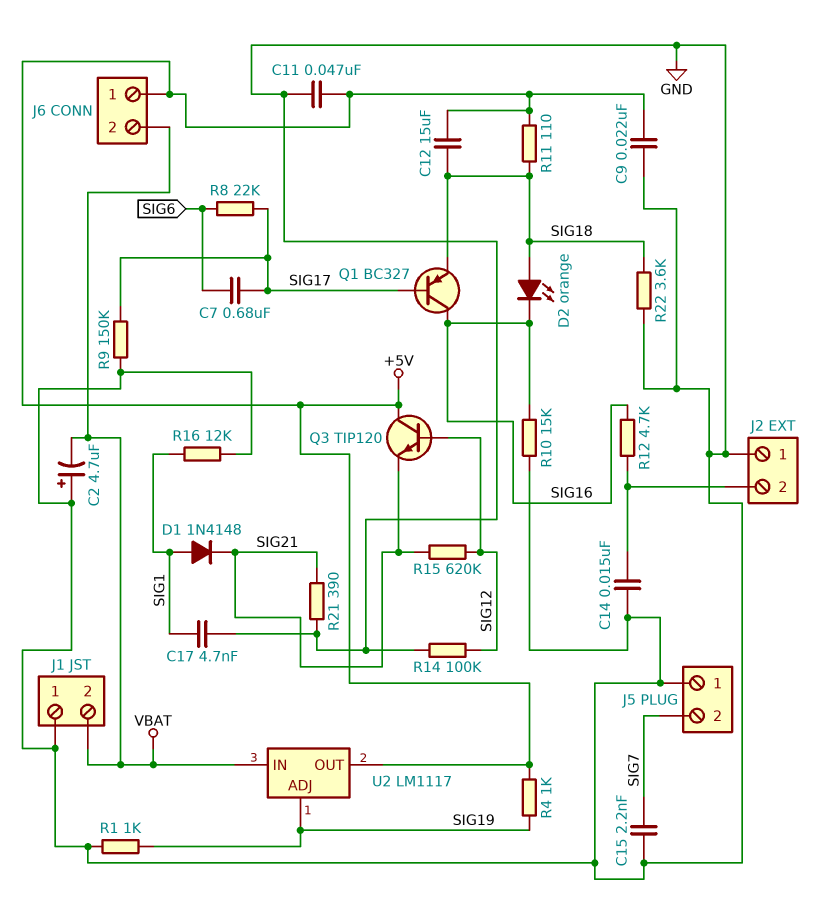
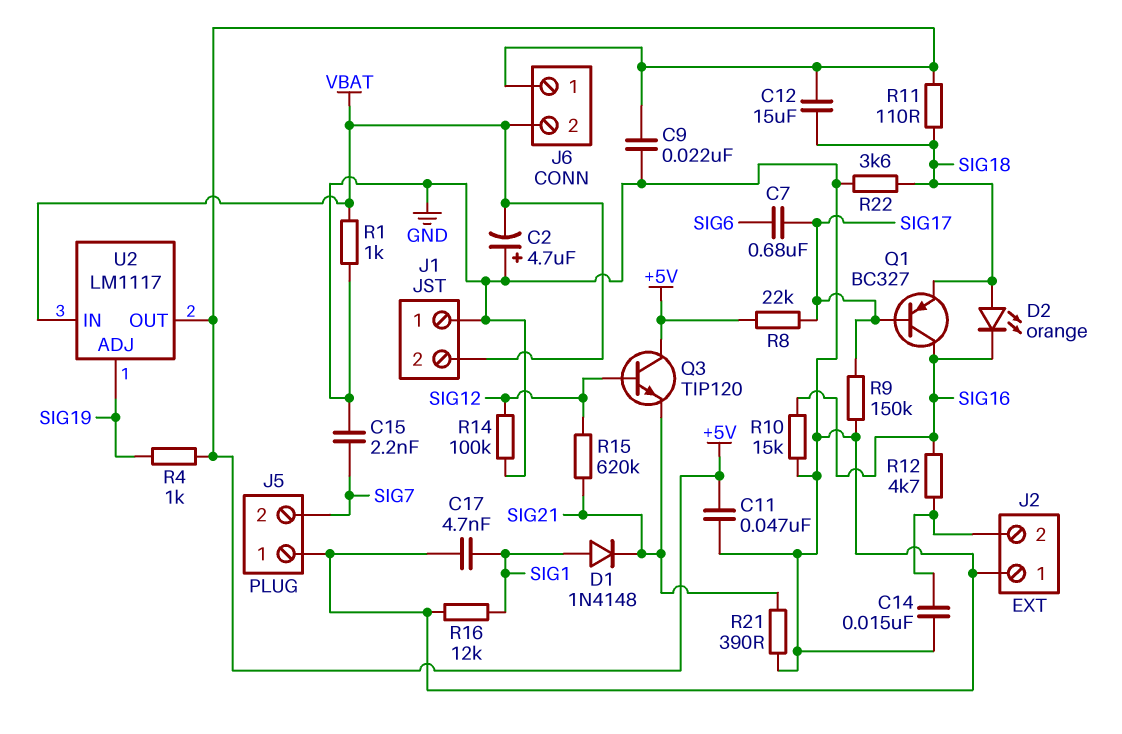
R1: 1k (GND, SIG19) -> 1k (GND, VBAT)
R8: 22k (SIG6, SIG17) -> 22k (+5V, SIG17)

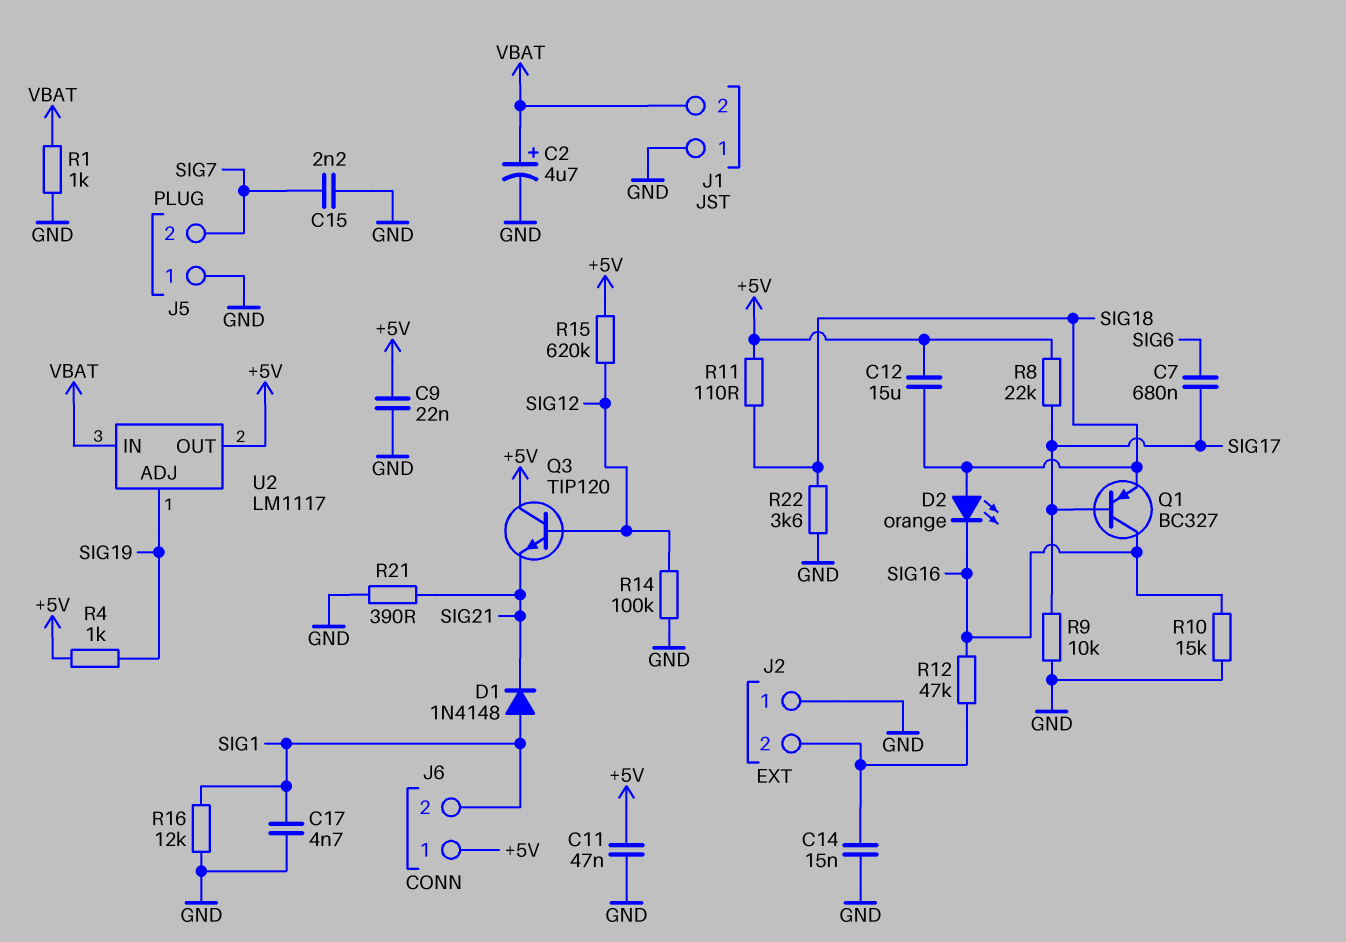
C2: 4.7uF (plus GND, minus VBAT) -> 4.7uF (plus VBAT, minus GND)
J6 pin 2: VBAT -> SIG1
R9: 150k (GND, SIG17) -> 10k (GND, SIG17)
R12: 4.7k (J2/2, SIG16) -> 47k (J2/2, SIG16)
R15: 620k (SIG12, SIG21) -> 620k (+5V, SIG12)

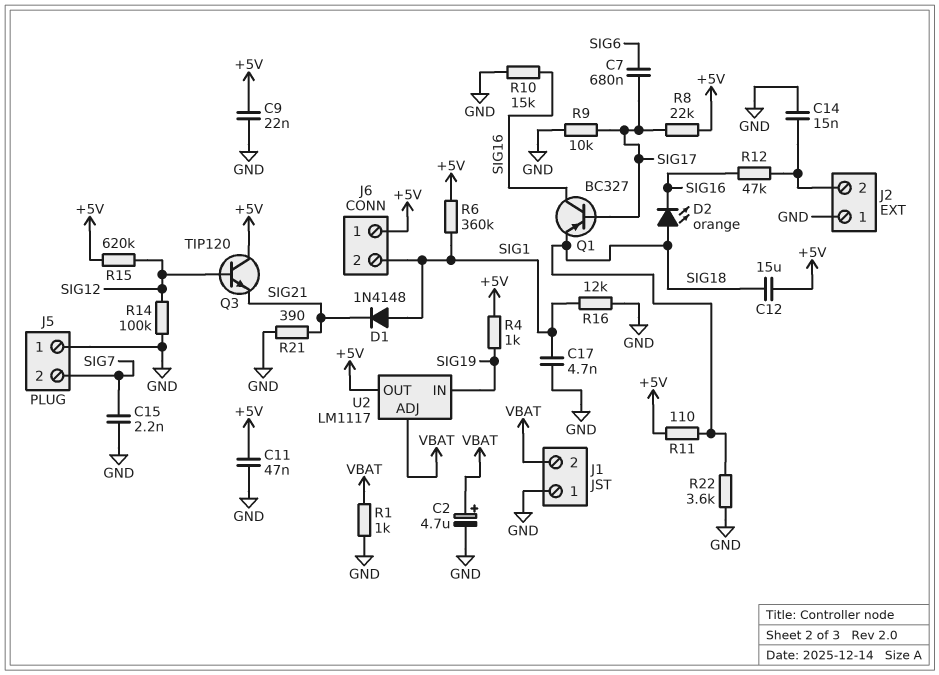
R6: none -> 360k (+5V, SIG1)
U2 pin ADJ: SIG19 -> VBAT
U2 pin IN: VBAT -> SIG19

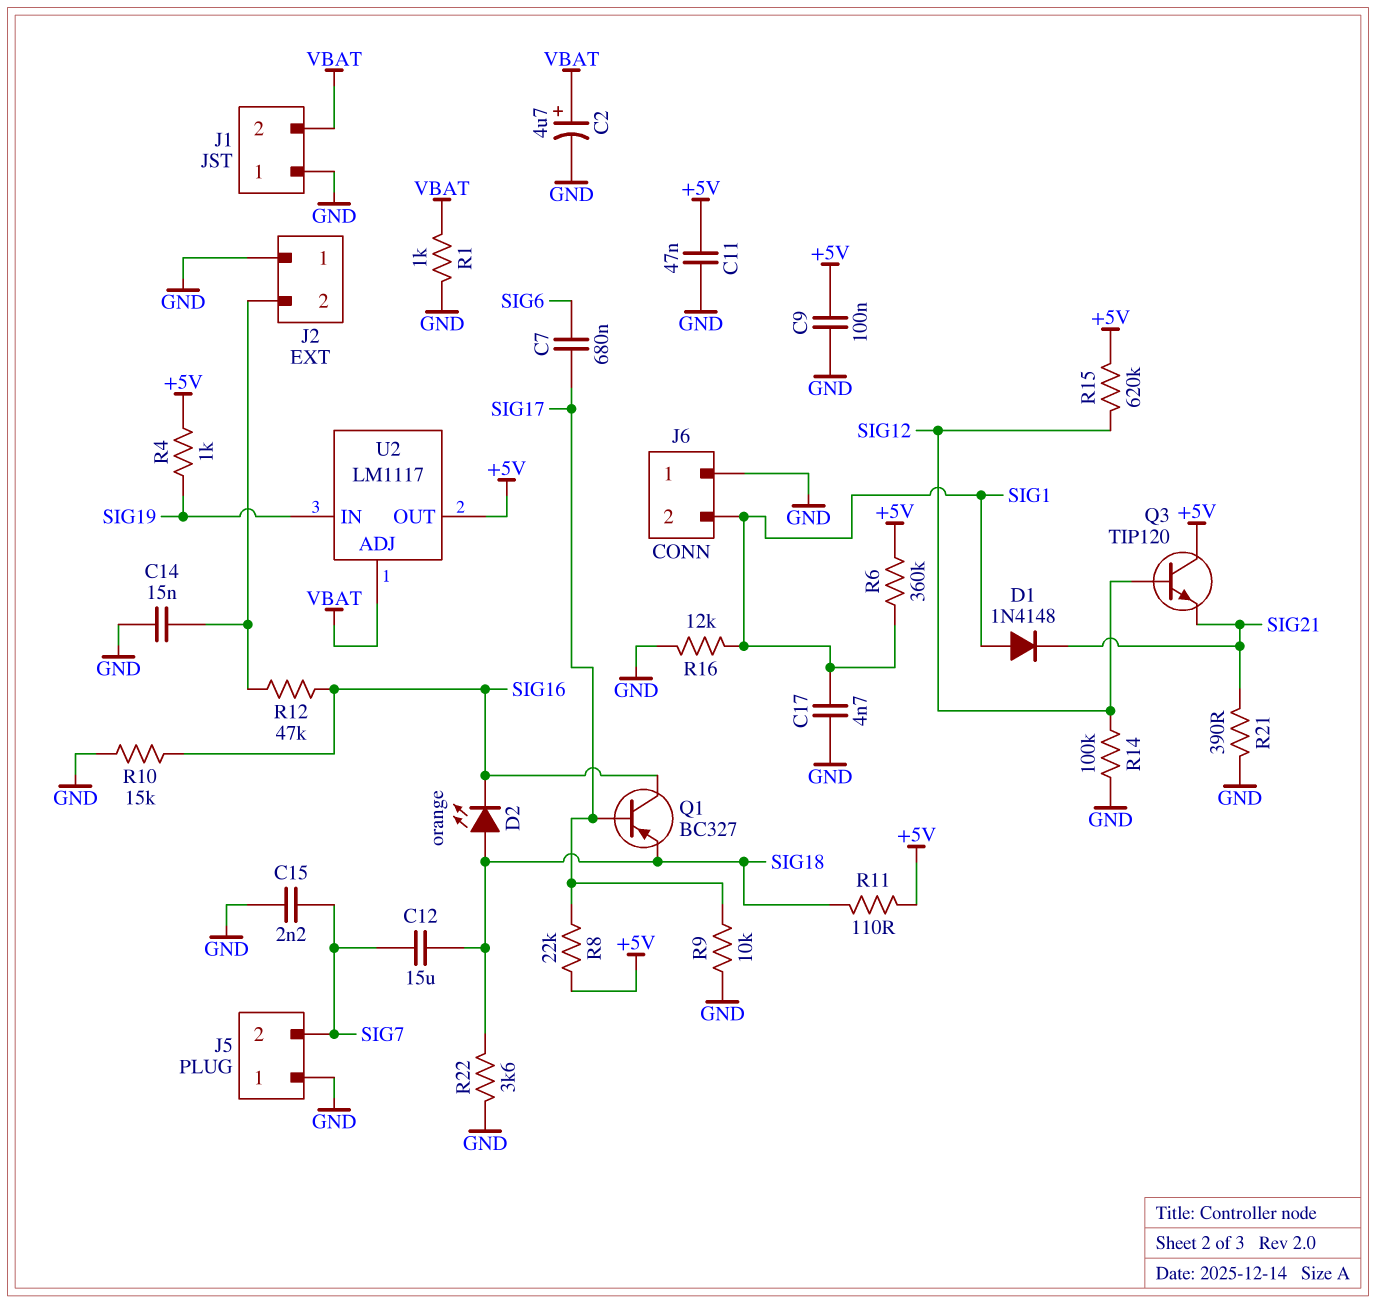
C9: 22nF (+5V, GND) -> 100nF (+5V, GND)
C12: 15uF (+5V, SIG18) -> 15uF (SIG7, SIG18)
J6 pin 1: +5V -> GND

